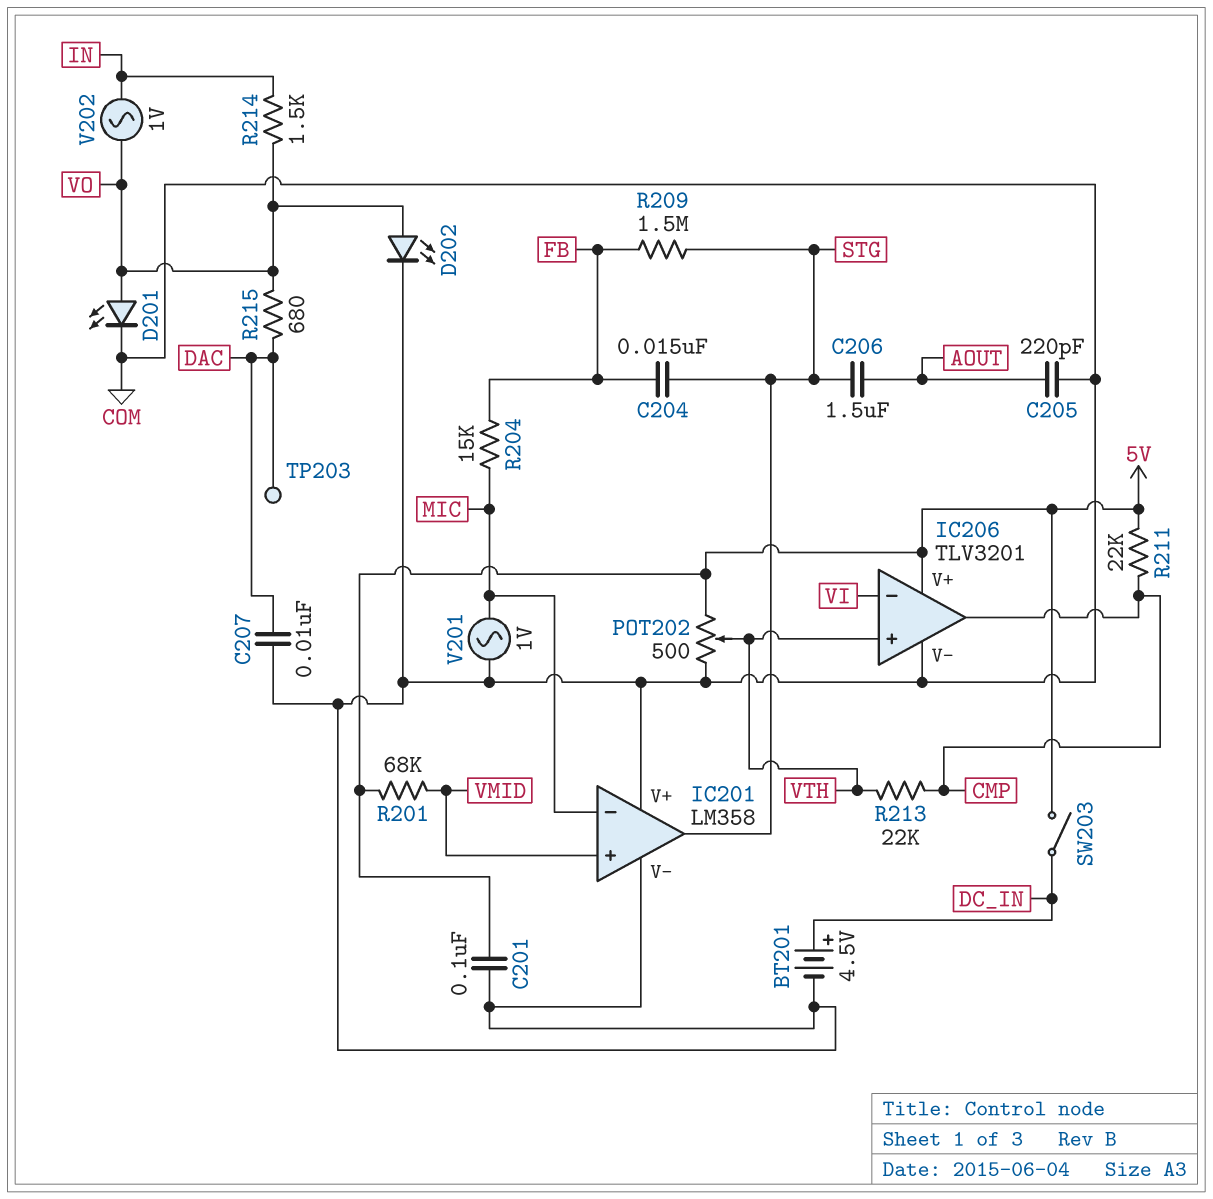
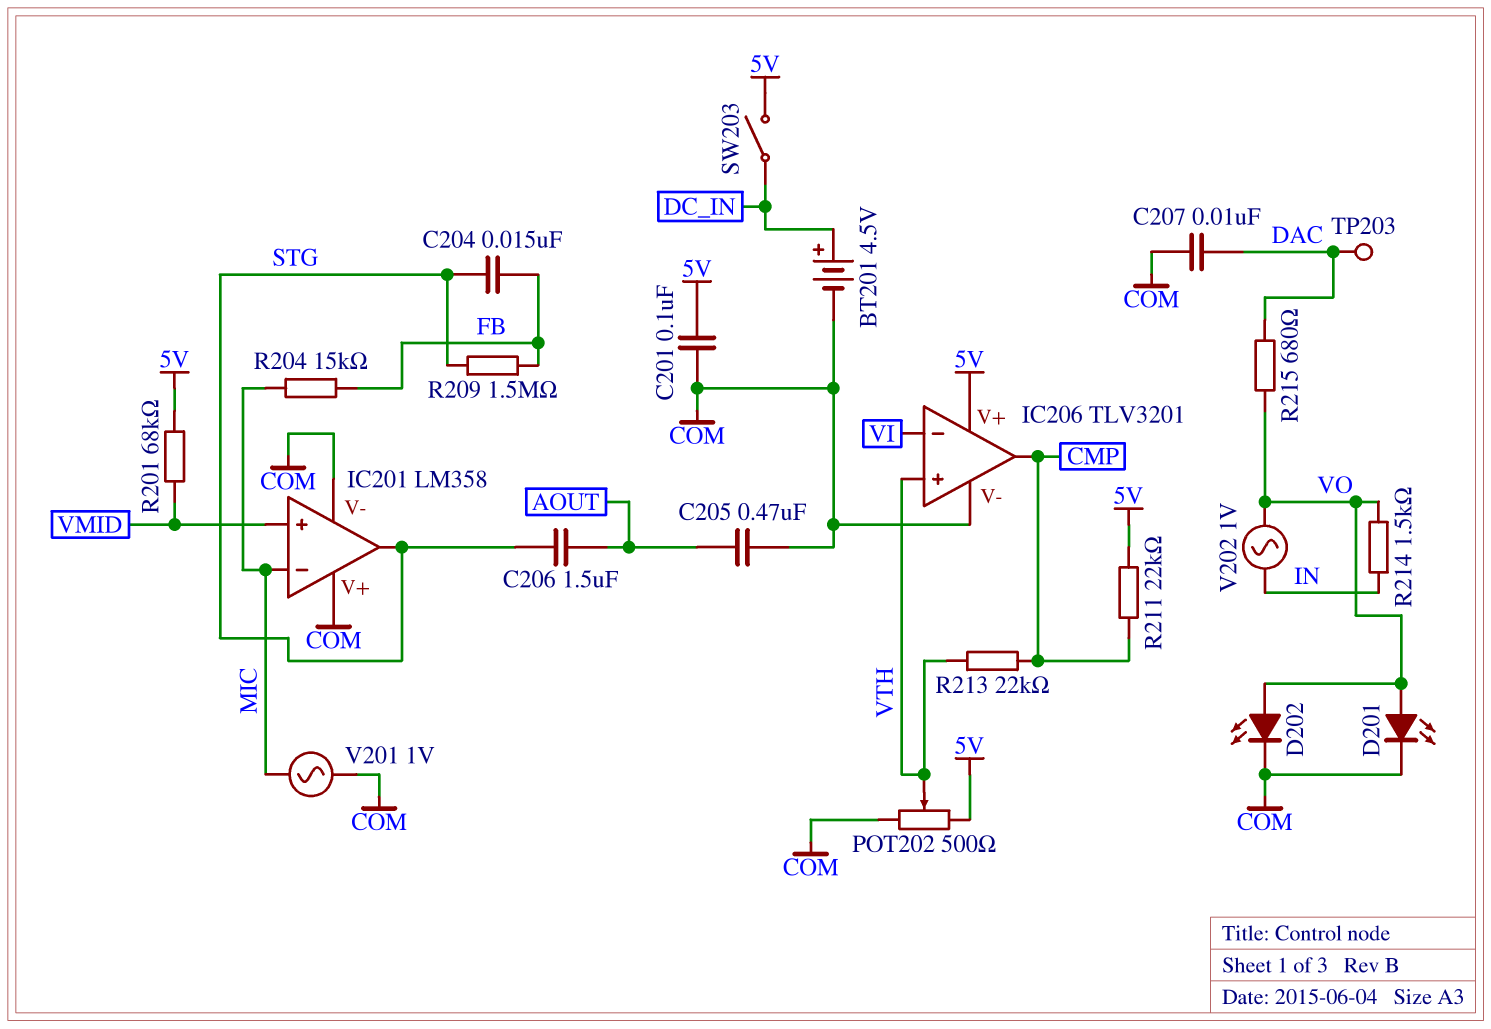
C205: 220pF (AOUT, COM) -> 470nF (AOUT, COM)

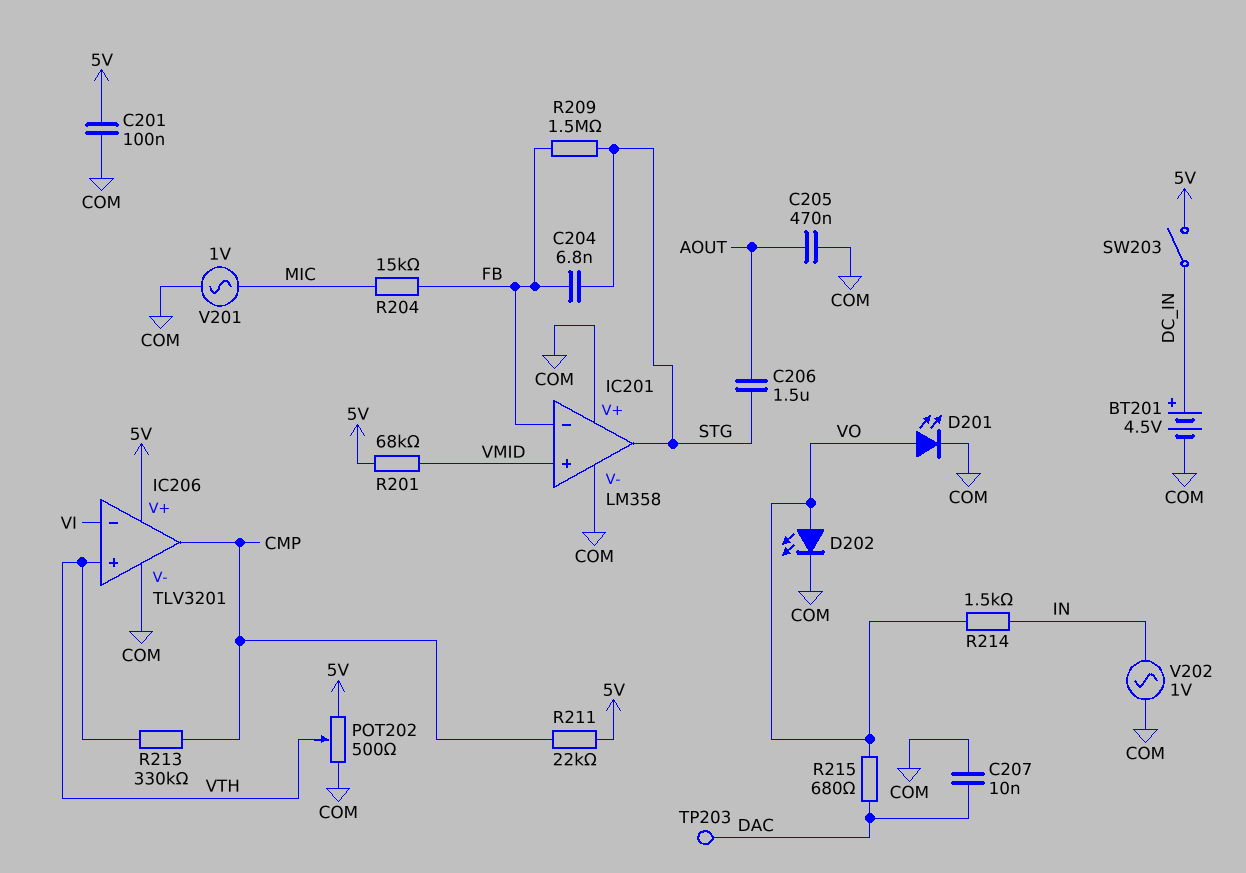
C204: 15nF (FB, STG) -> 6.8nF (FB, STG)
IC201 pin in-: MIC -> FB
R213: 22k (CMP, VTH) -> 330k (CMP, VTH)
V202: AC 1V (IN, VO) -> AC 1V (COM, IN)

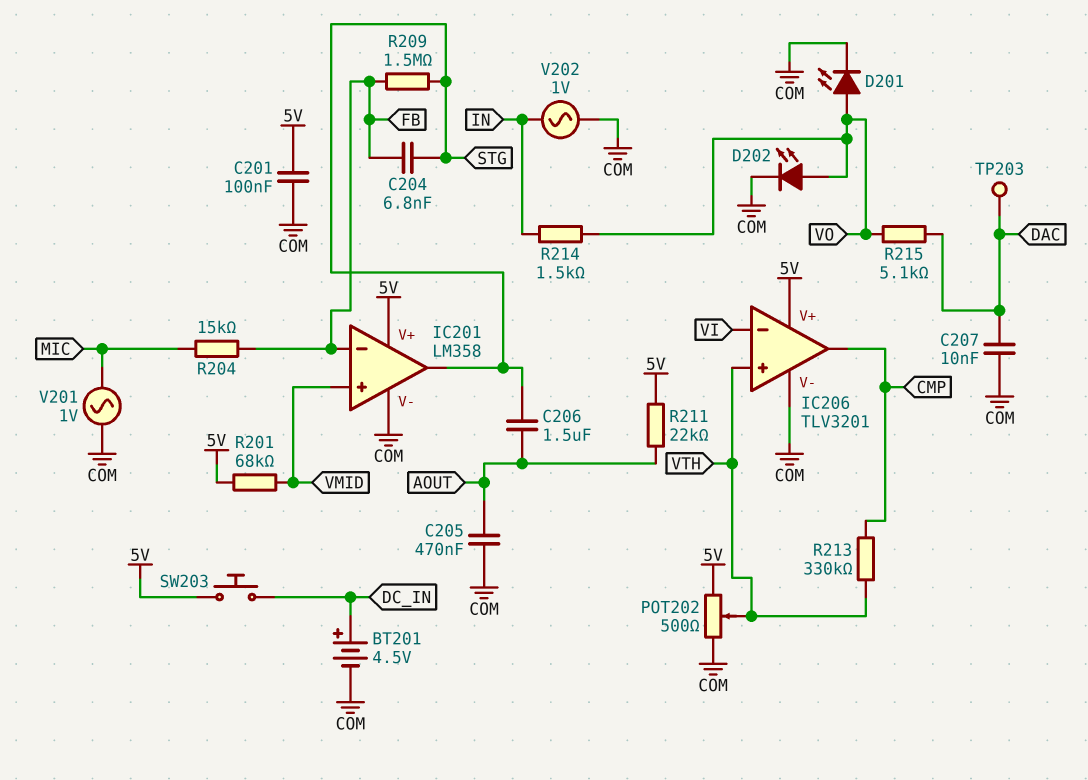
IC201 pin V+: COM -> 5V
R211: 22k (5V, CMP) -> 22k (5V, AOUT)
R215: 680 (DAC, VO) -> 5.1k (DAC, VO)
SW203: switch (5V, DC_IN) -> button (5V, DC_IN)

